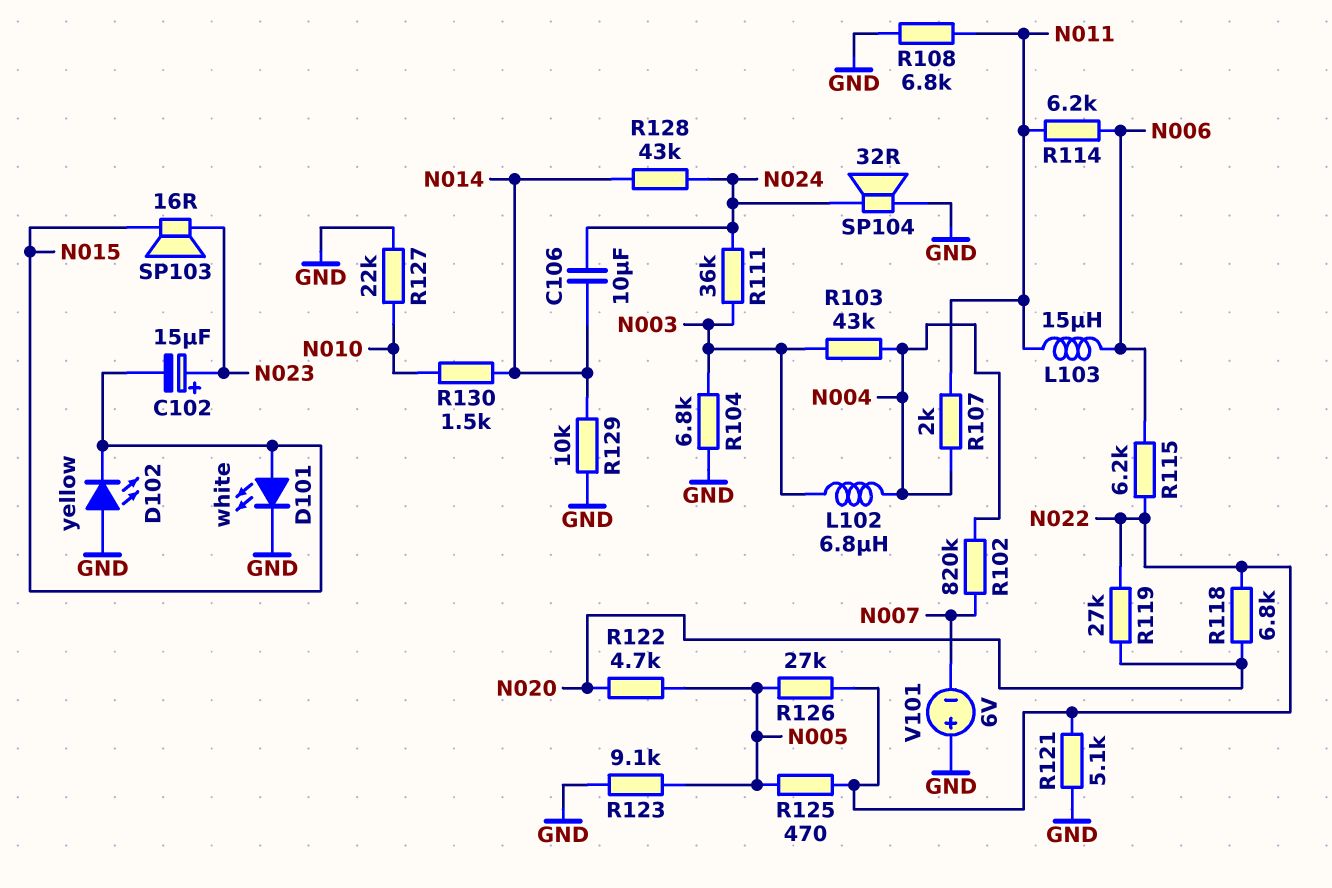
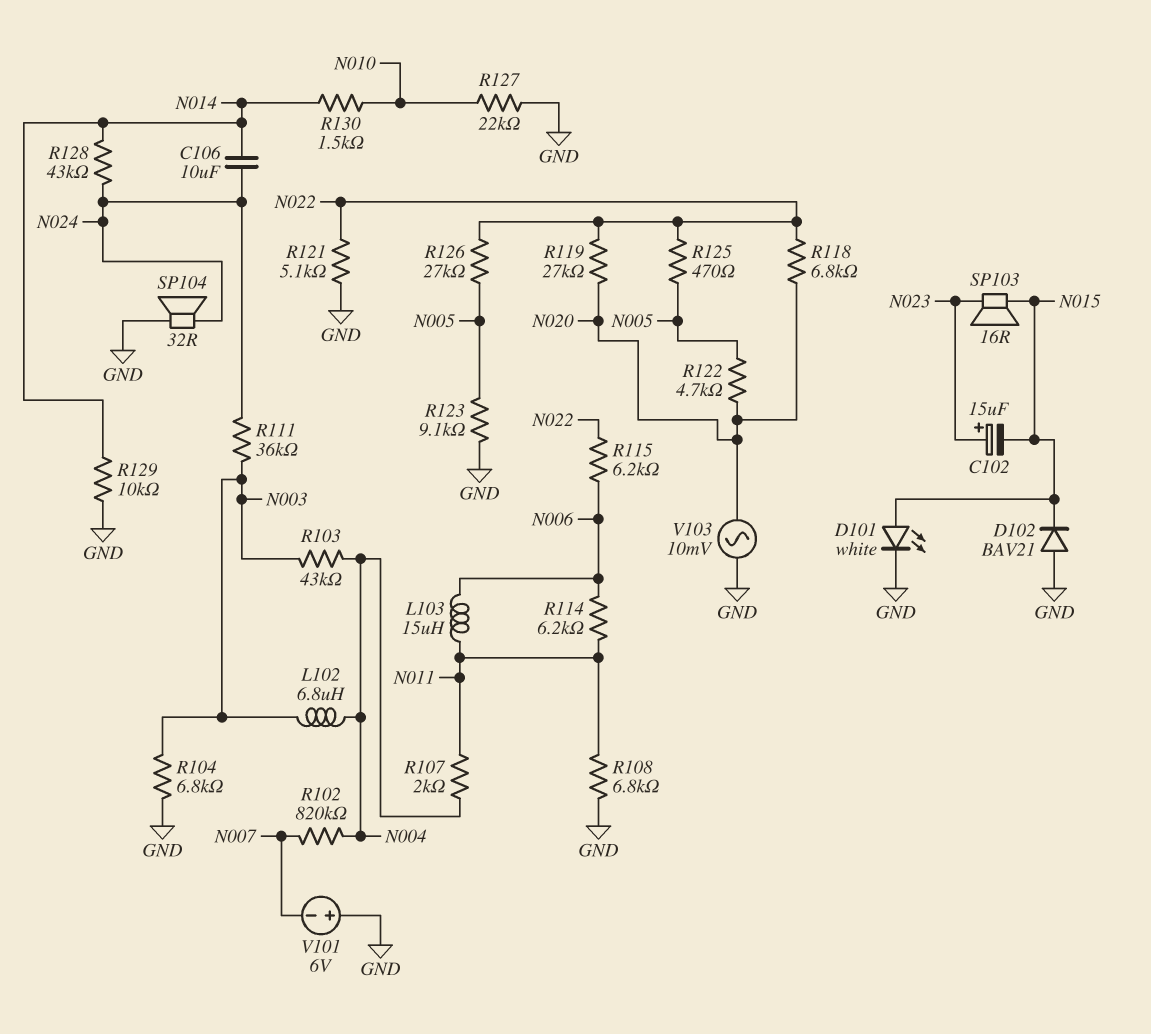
D102: LED yellow (A GND, K N015) -> diode BAV21 (A GND, K N015)
V103: none -> AC 10mV (GND, N020)

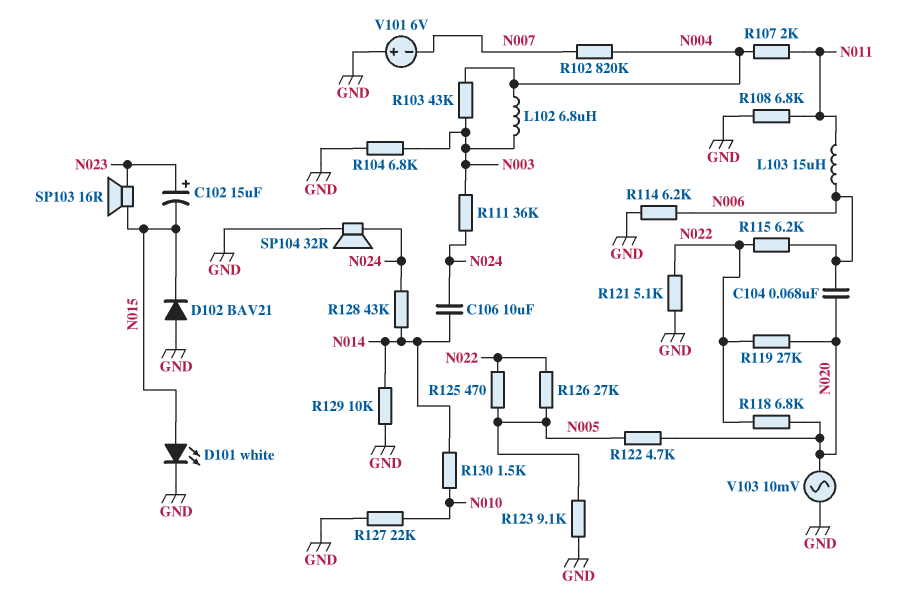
C104: none -> 68nF (N006, N020)
R114: 6.2k (N006, N011) -> 6.2k (GND, N006)

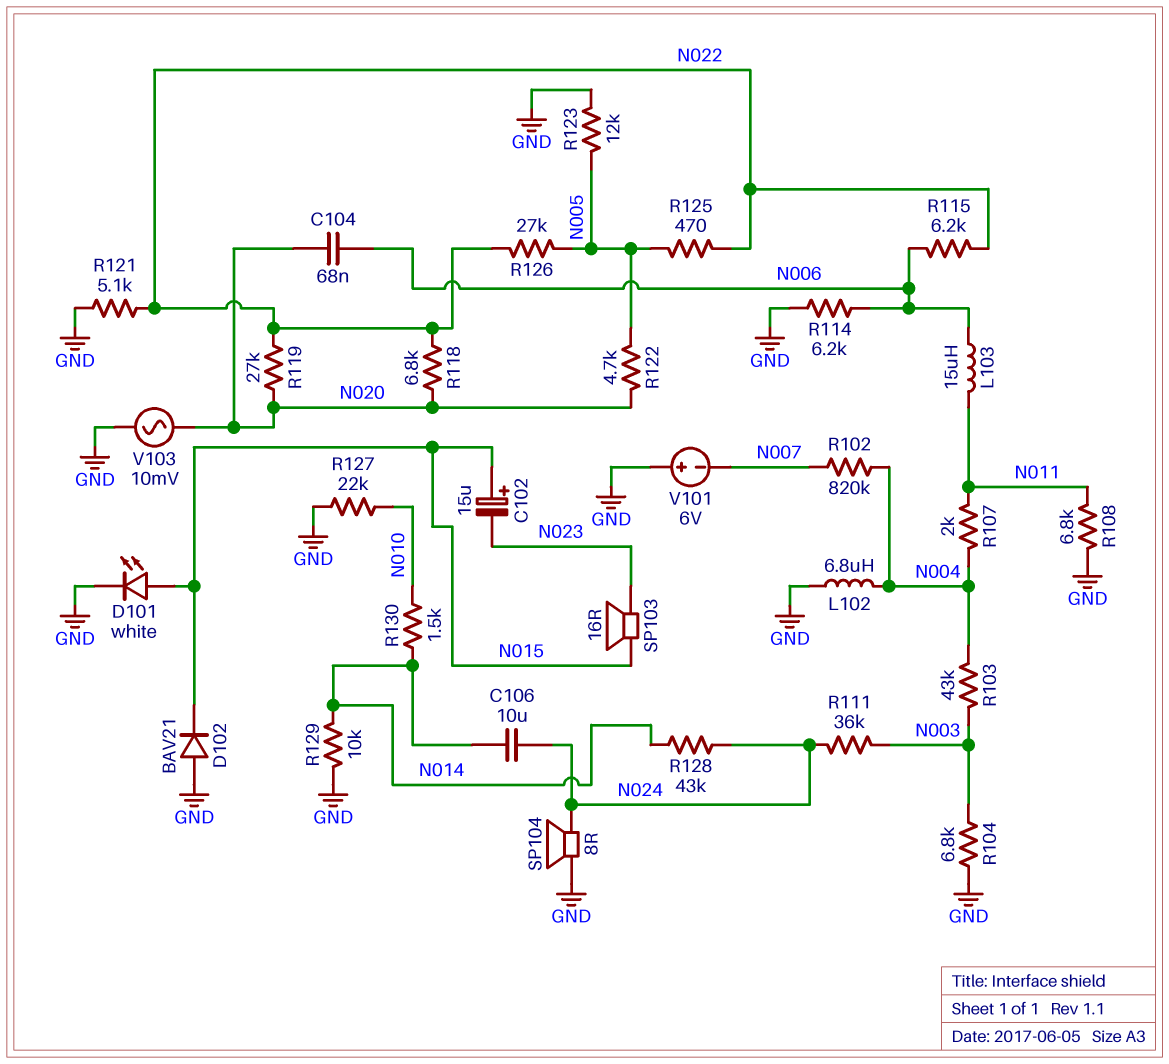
C102: 15uF (plus N023, minus N015) -> 15uF (plus N015, minus N023)
L102: 6.8uH (N003, N004) -> 6.8uH (GND, N004)
R123: 9.1k (GND, N005) -> 12k (GND, N005)
SP104: speaker 32R (GND, N024) -> speaker 8R (GND, N024)

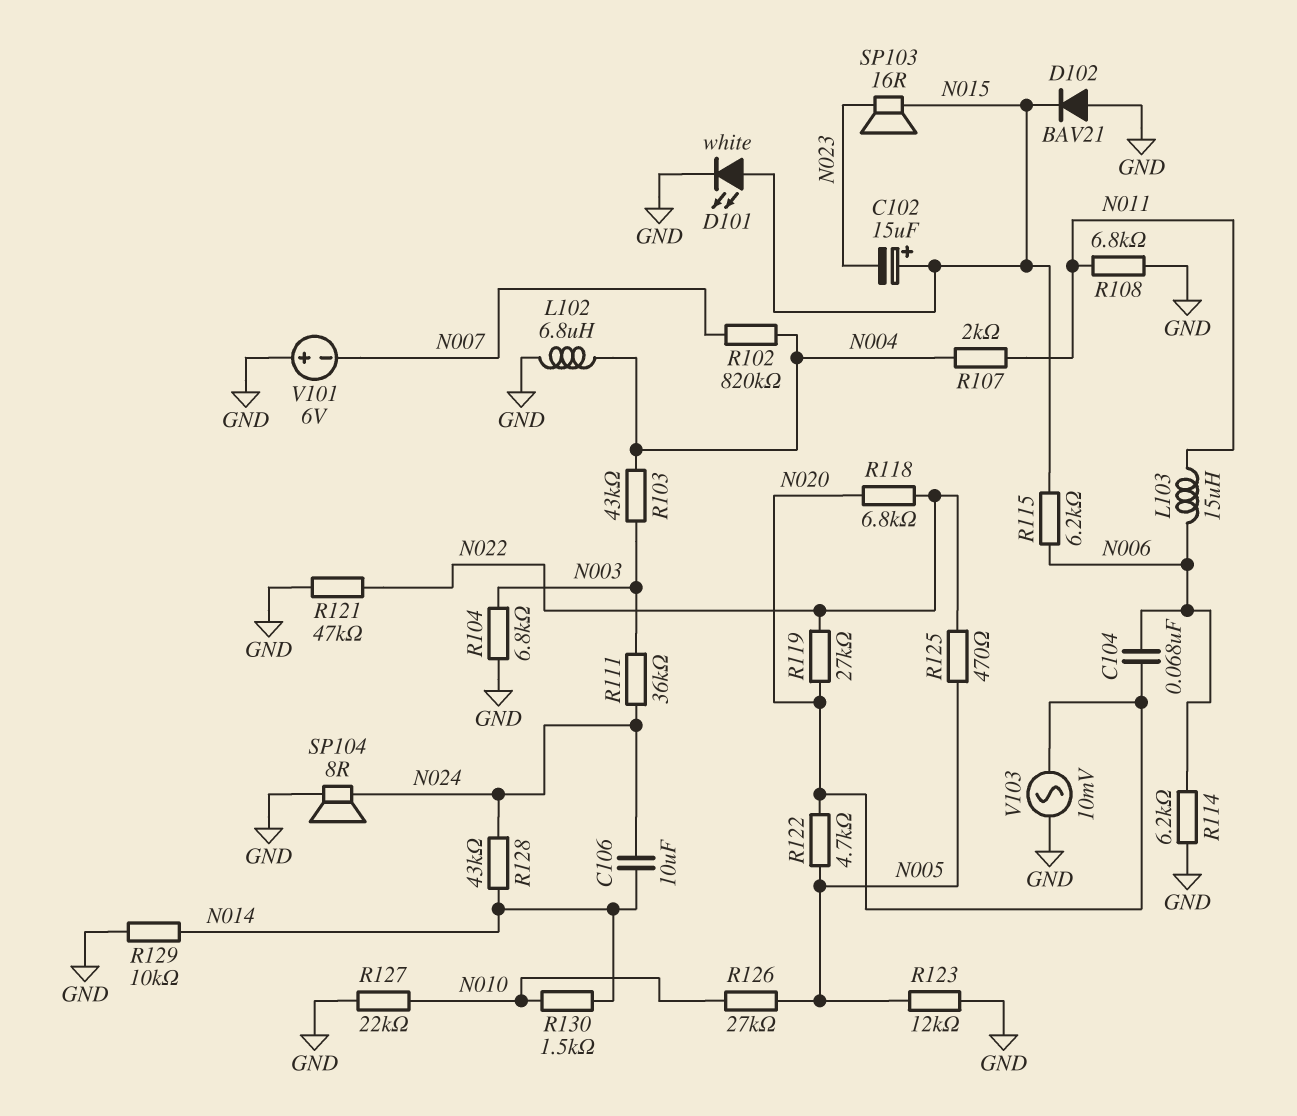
R115: 6.2k (N006, N022) -> 6.2k (N006, N015)
R121: 5.1k (GND, N022) -> 47k (GND, N022)
R126: 27k (N005, N022) -> 27k (N005, N010)

